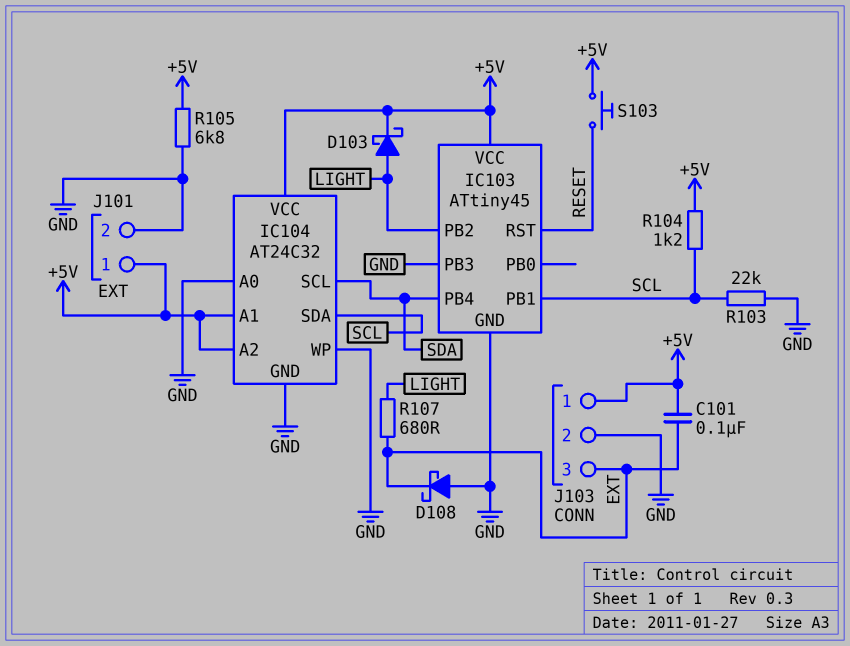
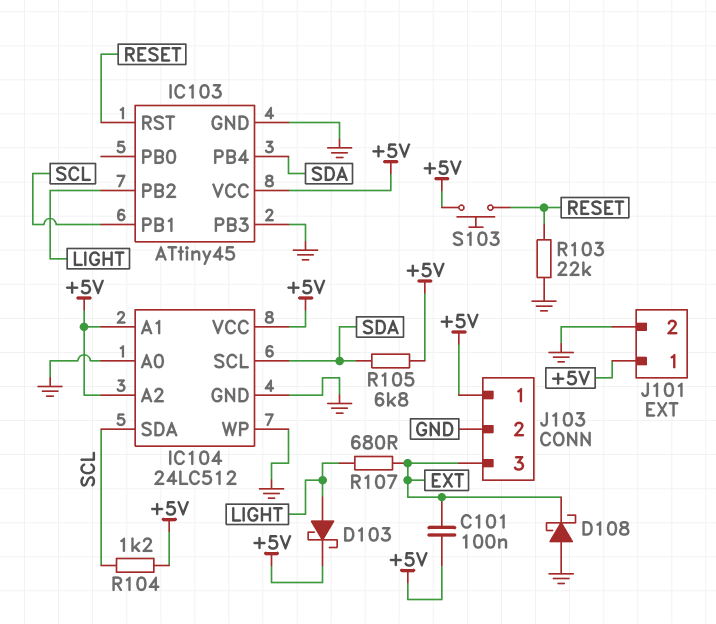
IC104: AT24C32 -> 24LC512
R103: 22k (GND, SCL) -> 22k (GND, RESET)
R105: 6.8k (+5V, GND) -> 6.8k (+5V, SDA)

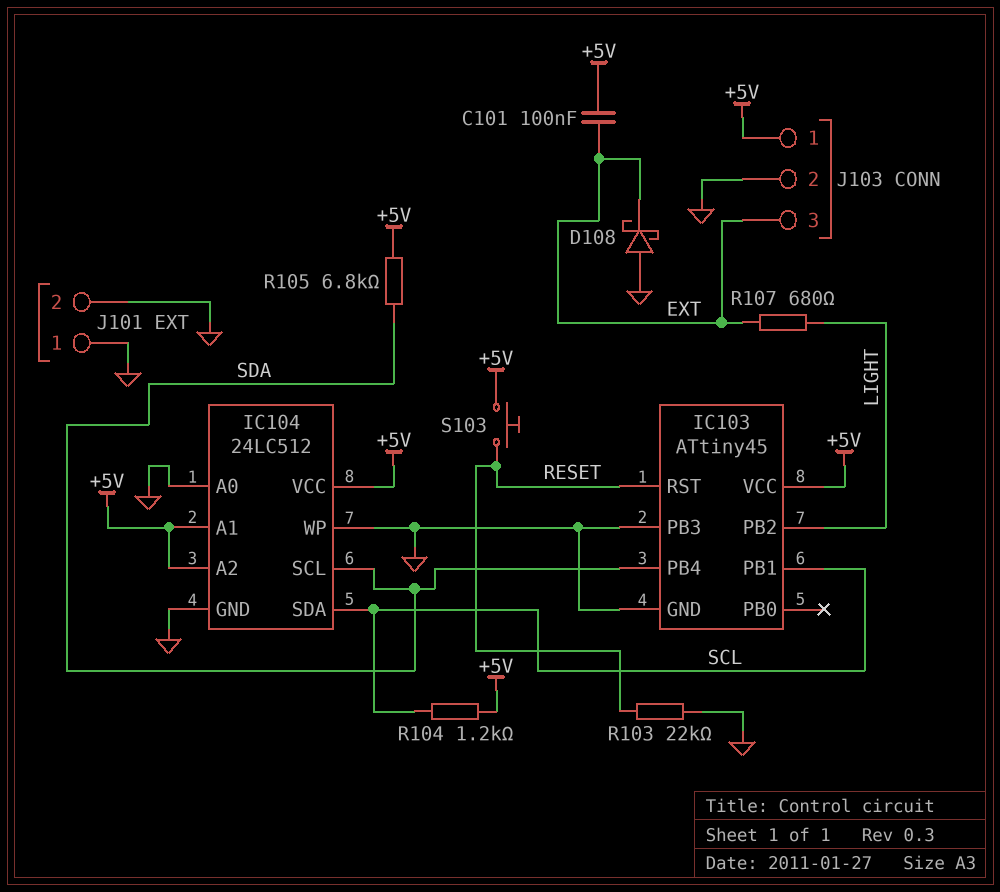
D103: schottky (A LIGHT, K +5V) -> none
J101 pin 1: +5V -> GND

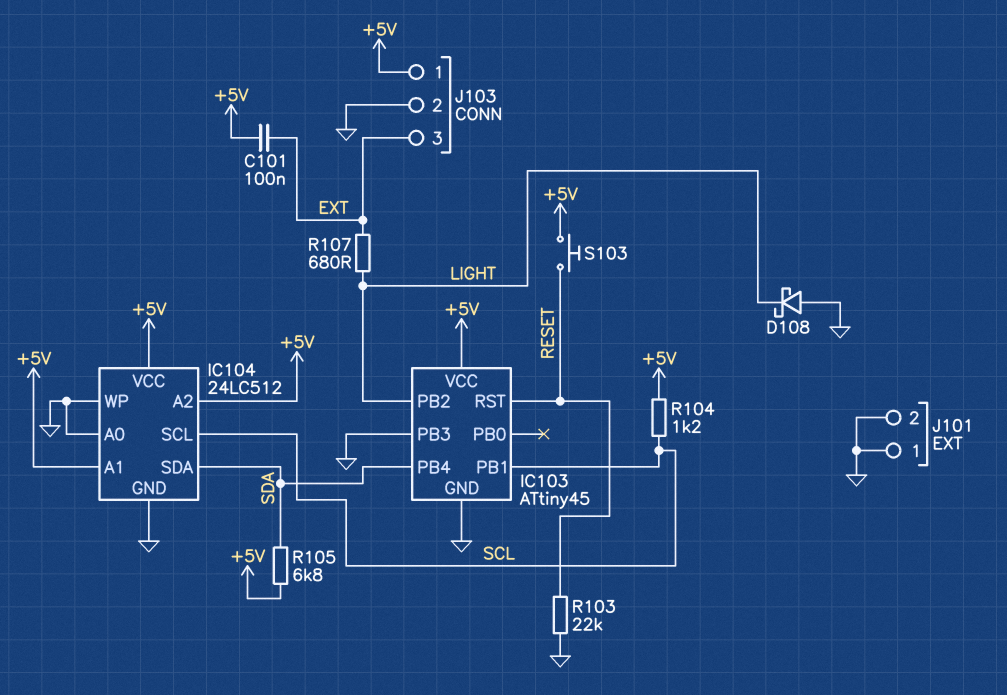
D108: schottky (A GND, K EXT) -> schottky (A GND, K LIGHT)
IC104 pin SCL: SDA -> SCL
IC104 pin SDA: SCL -> SDA

